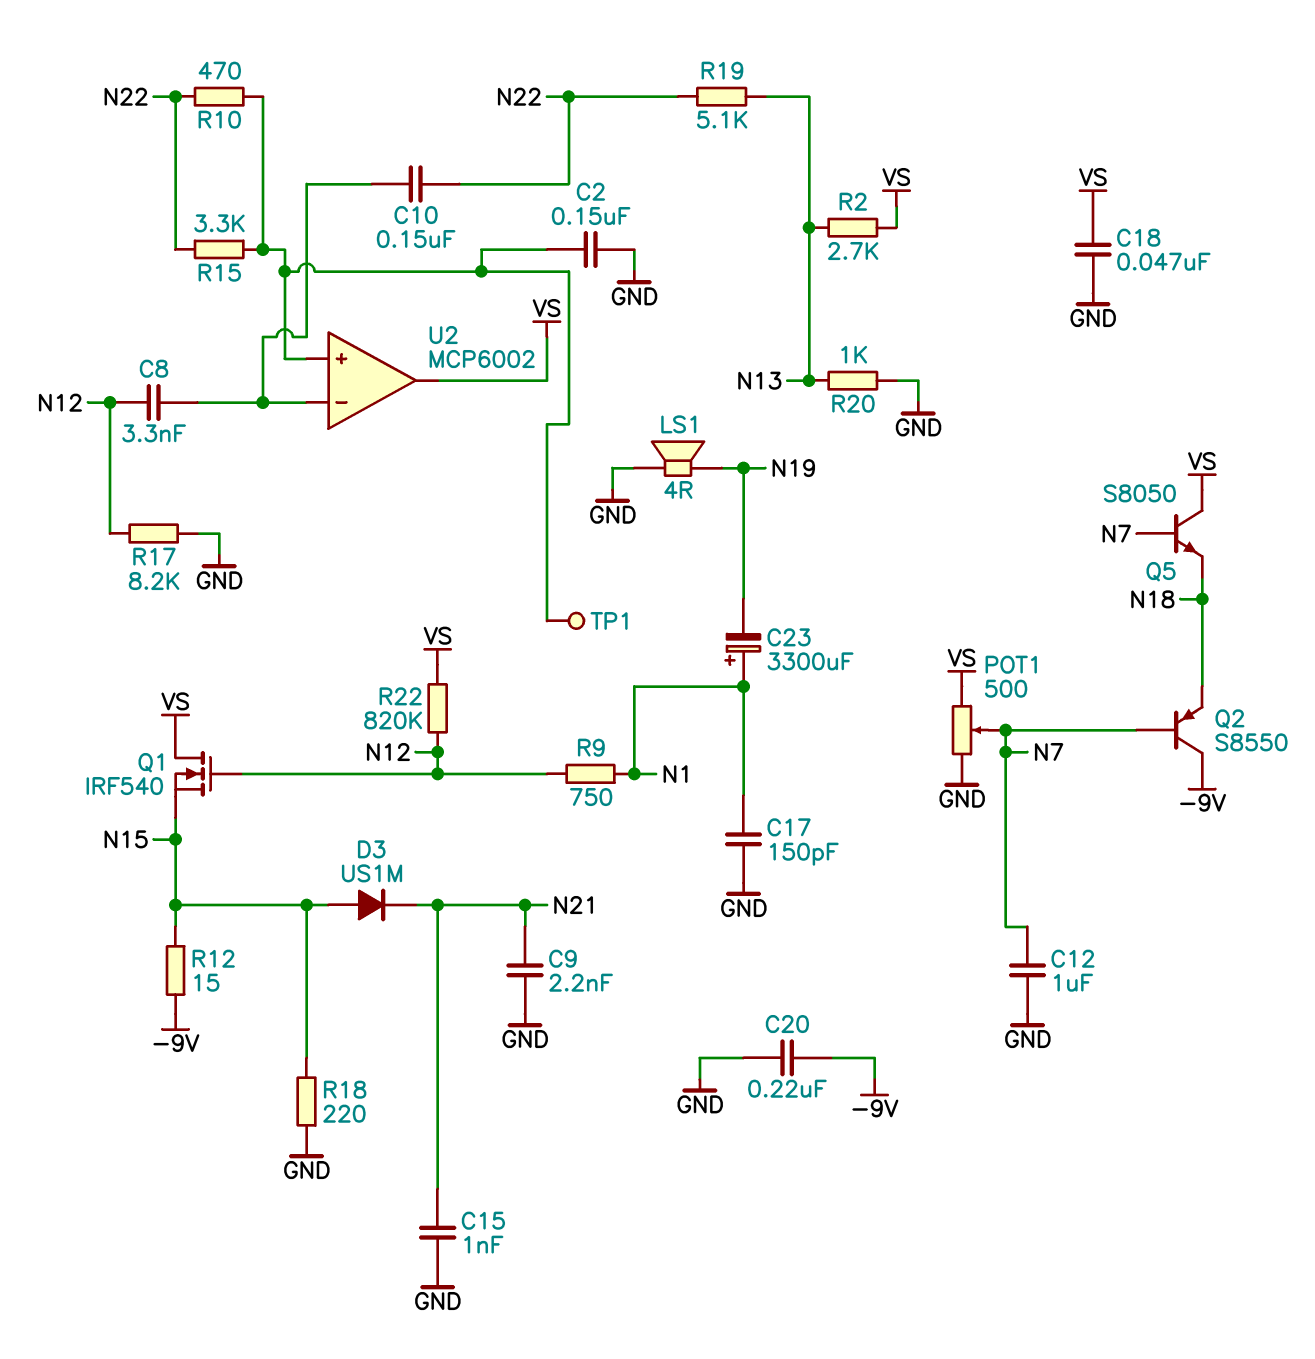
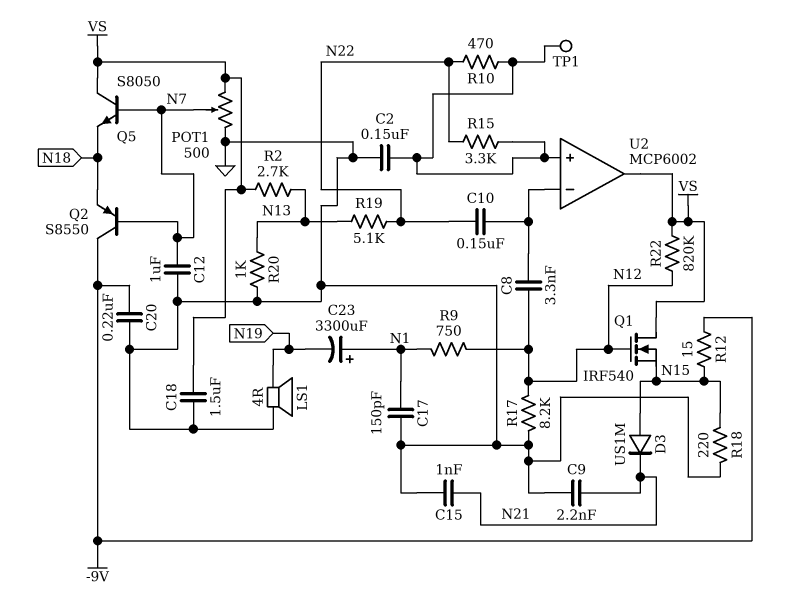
C18: 47nF (GND, VS) -> 1.5uF (GND, VS)

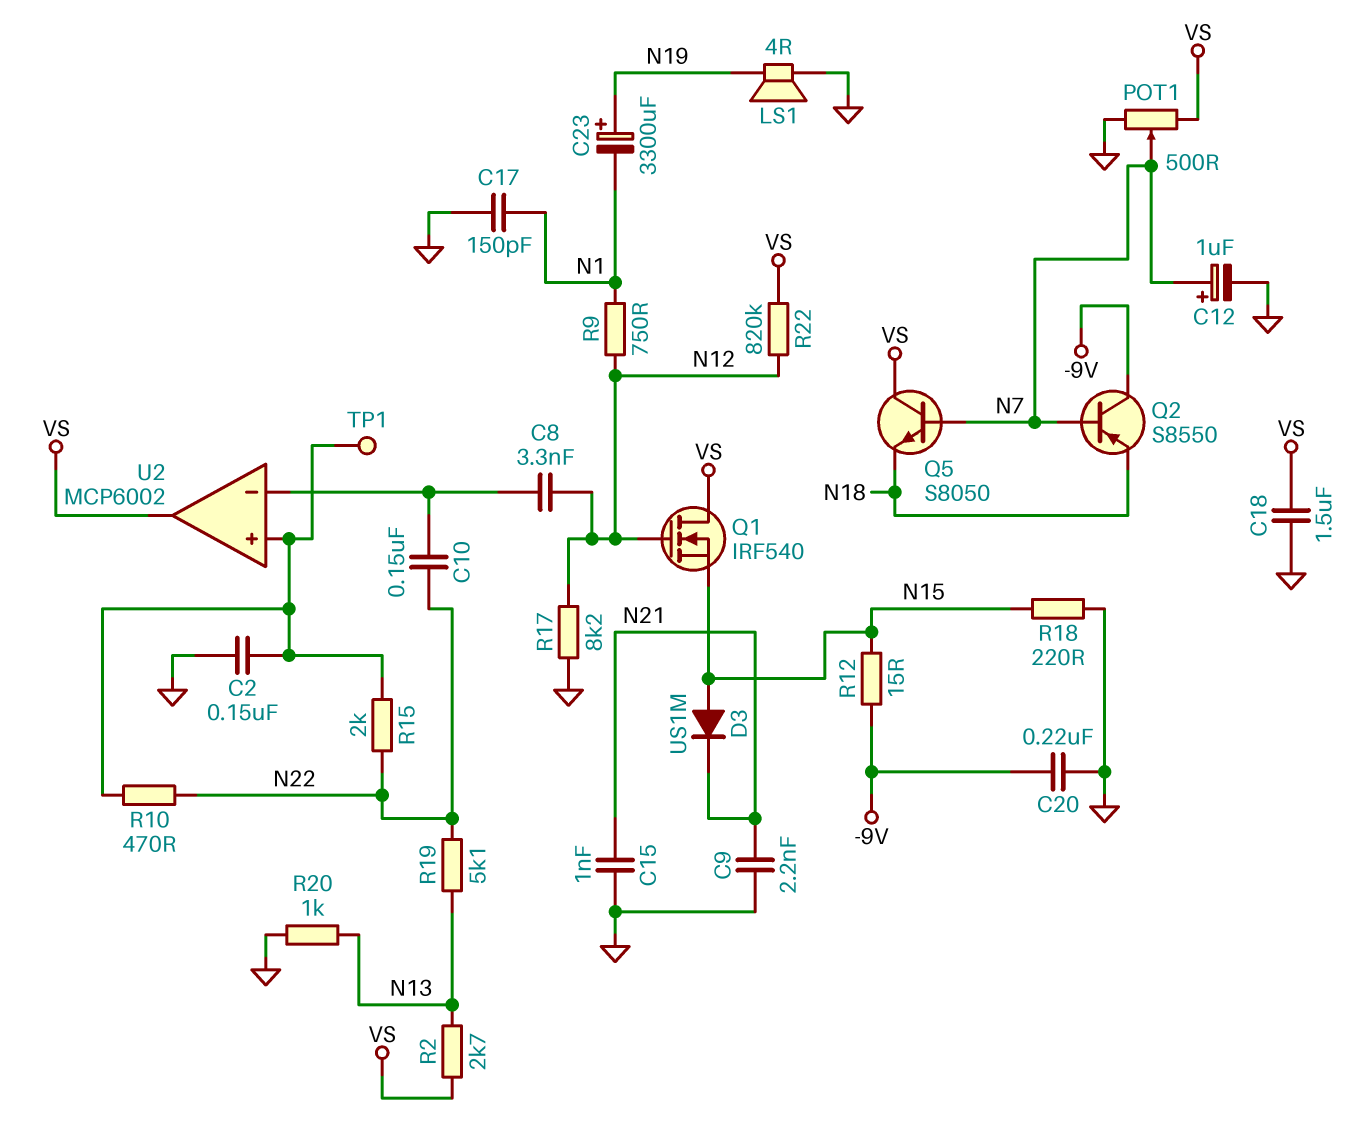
C12: 1uF (GND, N7) -> 1uF (plus N7, minus GND)
C23: 3300uF (plus N1, minus N19) -> 3300uF (plus N19, minus N1)
R15: 3.3k (N22, U2/in+) -> 2k (N22, U2/in+)

